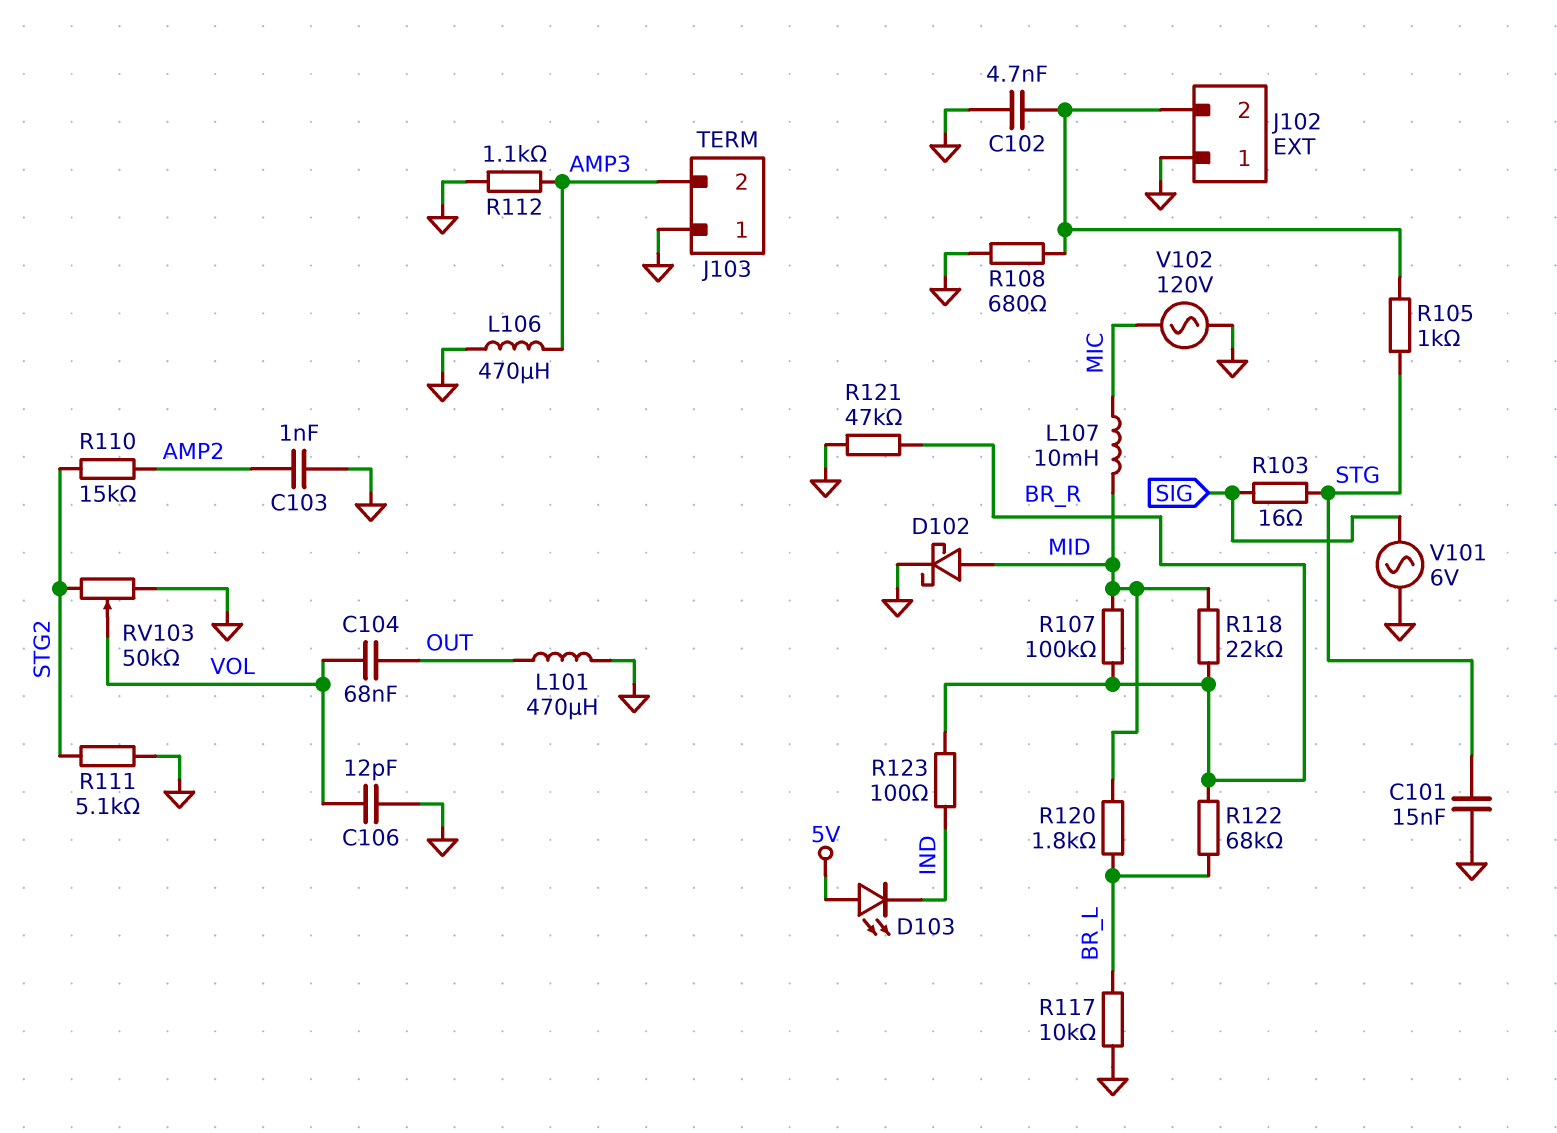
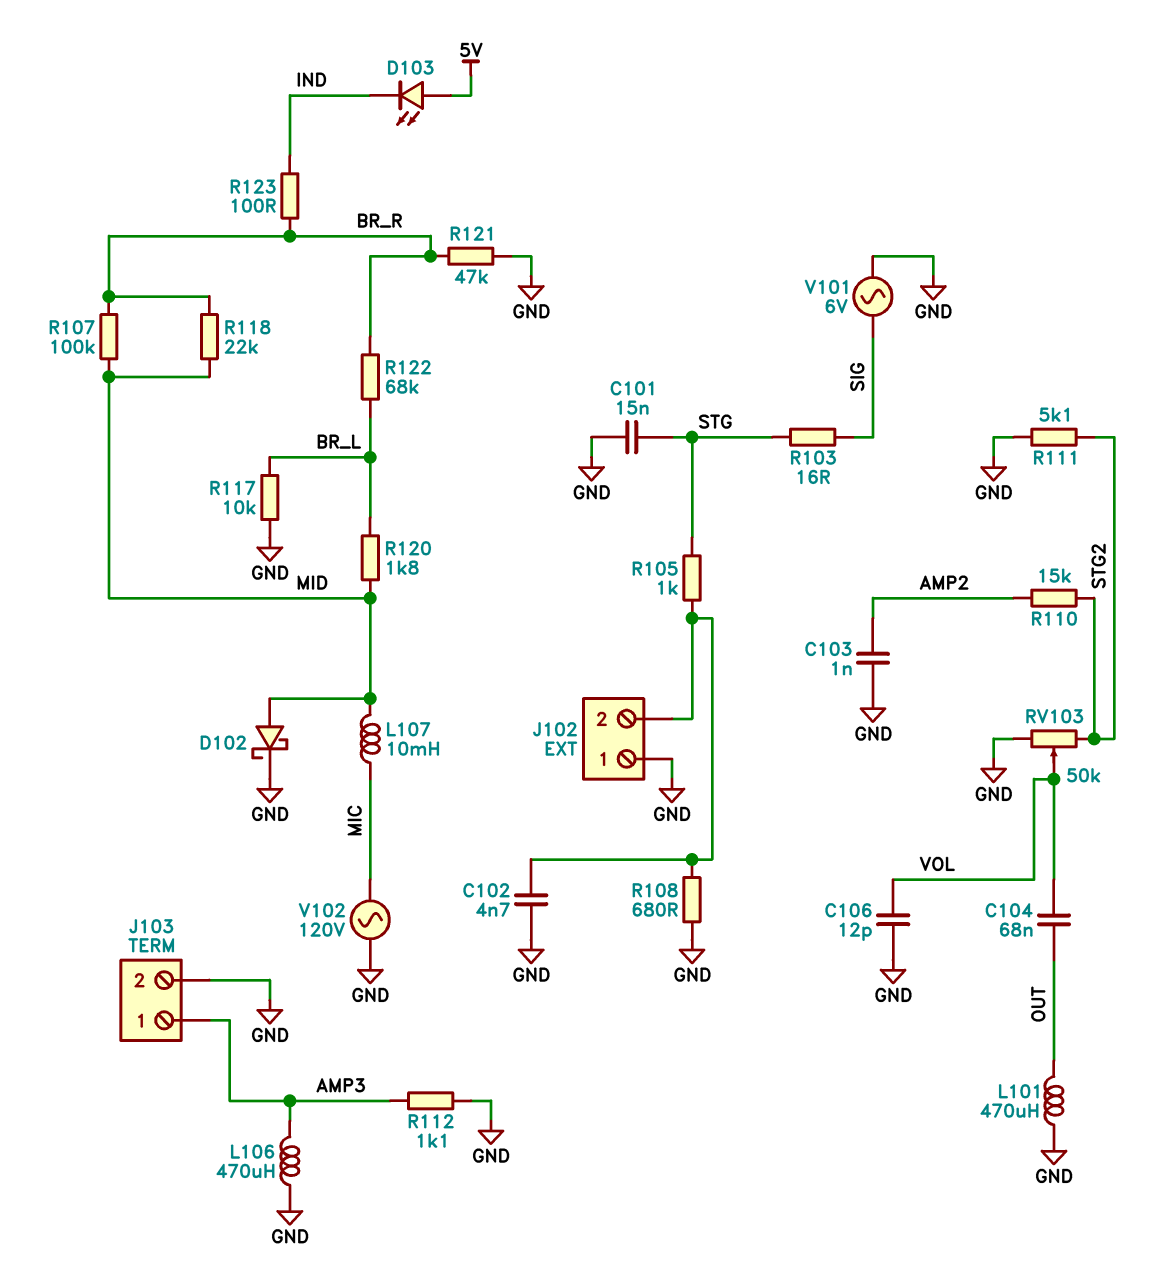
J103 pin 1: GND -> AMP3
J103 pin 2: AMP3 -> GND

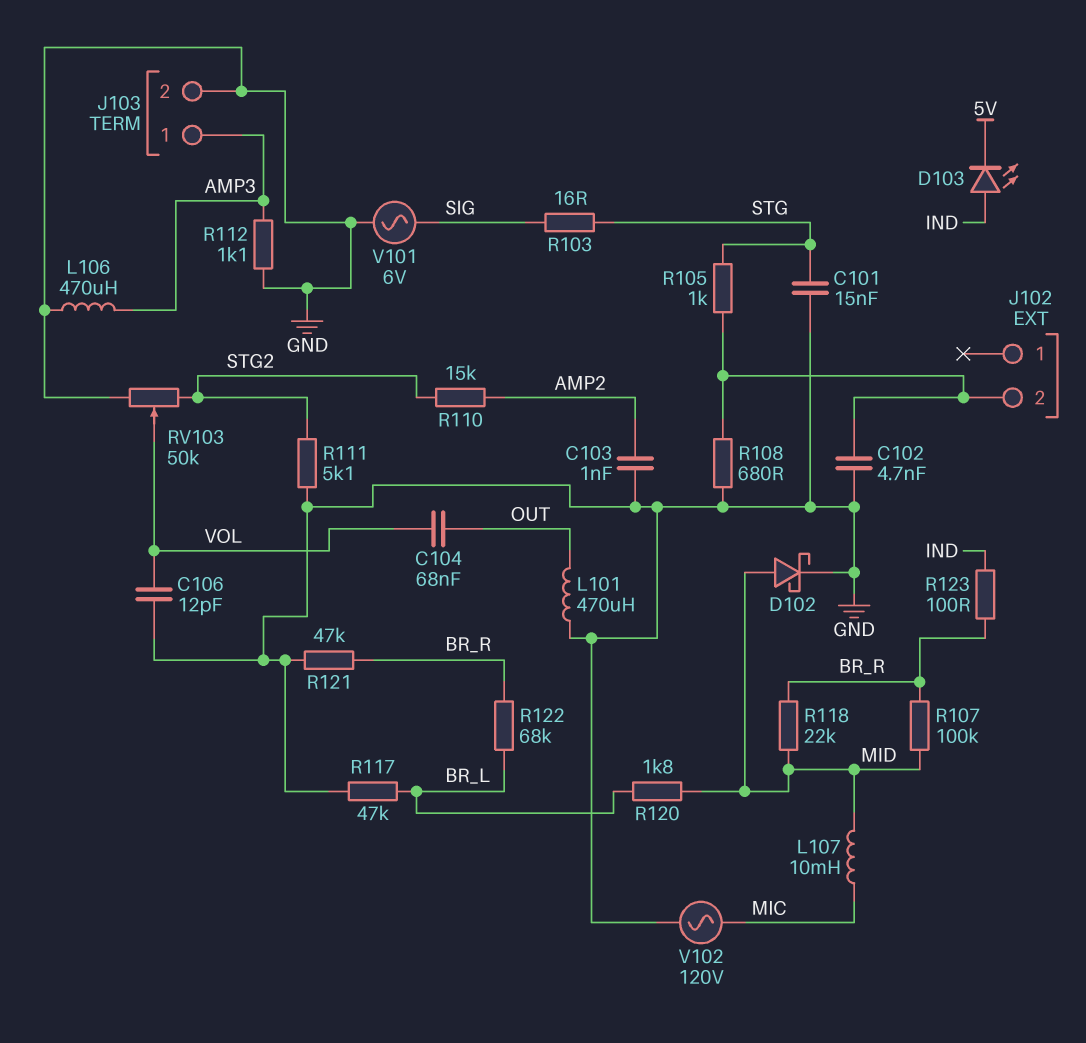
D103: LED (A 5V, K IND) -> LED (A IND, K 5V)
J102 pin 1: GND -> none
R117: 10k (BR_L, GND) -> 47k (BR_L, GND)

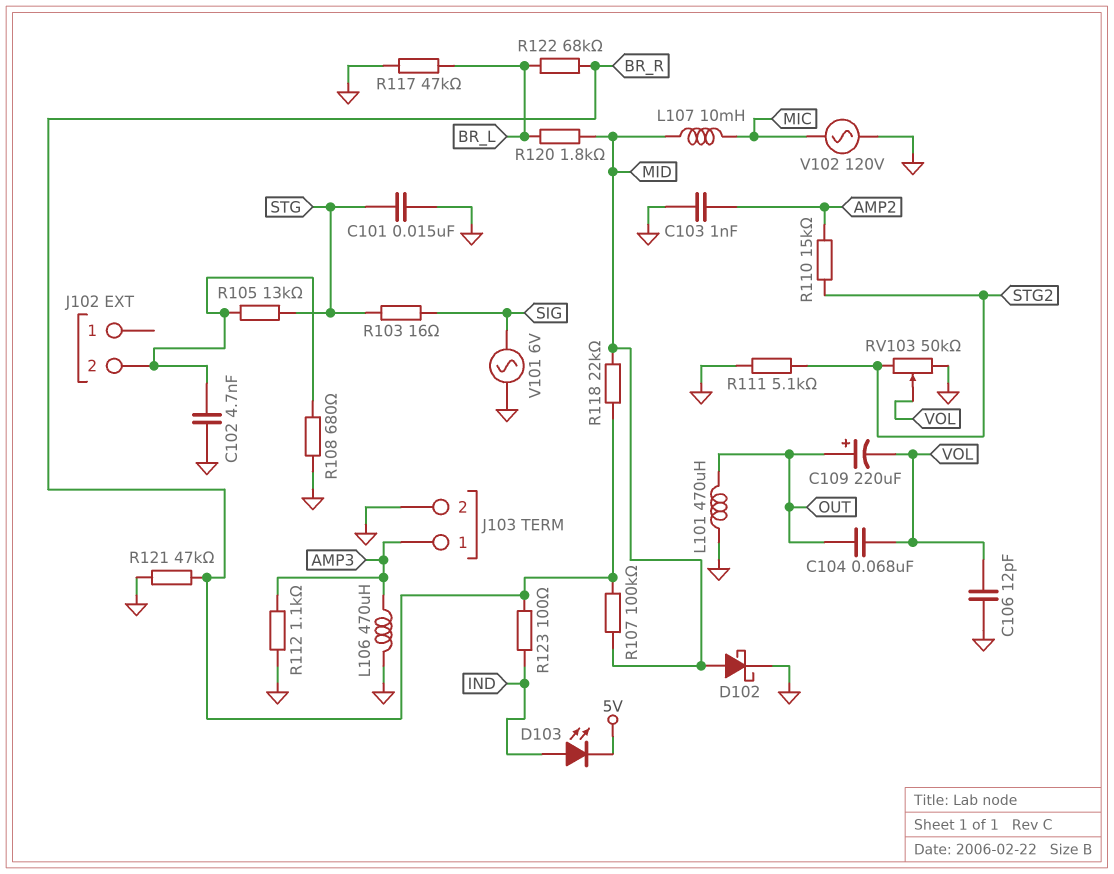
C109: none -> 220uF (plus OUT, minus VOL)
R105: 1k (J102/2, STG) -> 13k (J102/2, STG)

